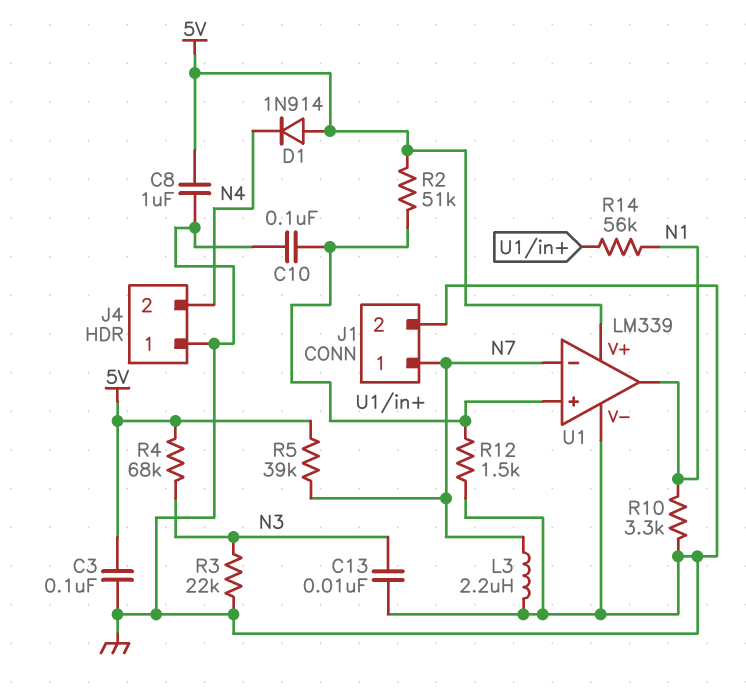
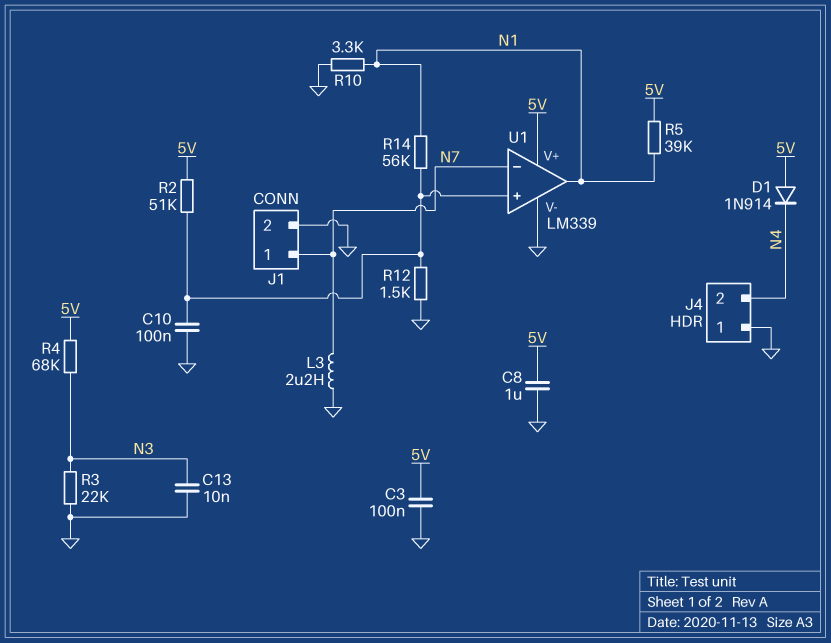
R5: 39k (5V, N7) -> 39k (5V, N1)

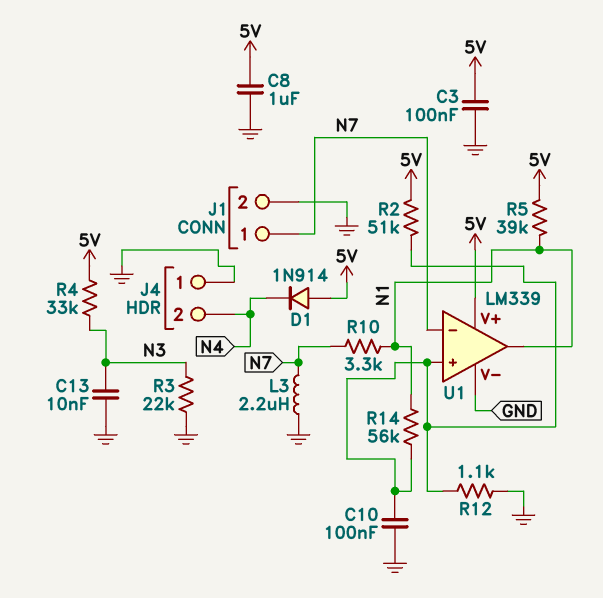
R4: 68k (5V, N3) -> 33k (5V, N3)
R10: 3.3k (GND, N1) -> 3.3k (N1, N7)
R12: 1.5k (GND, U1/in+) -> 1.1k (GND, U1/in+)

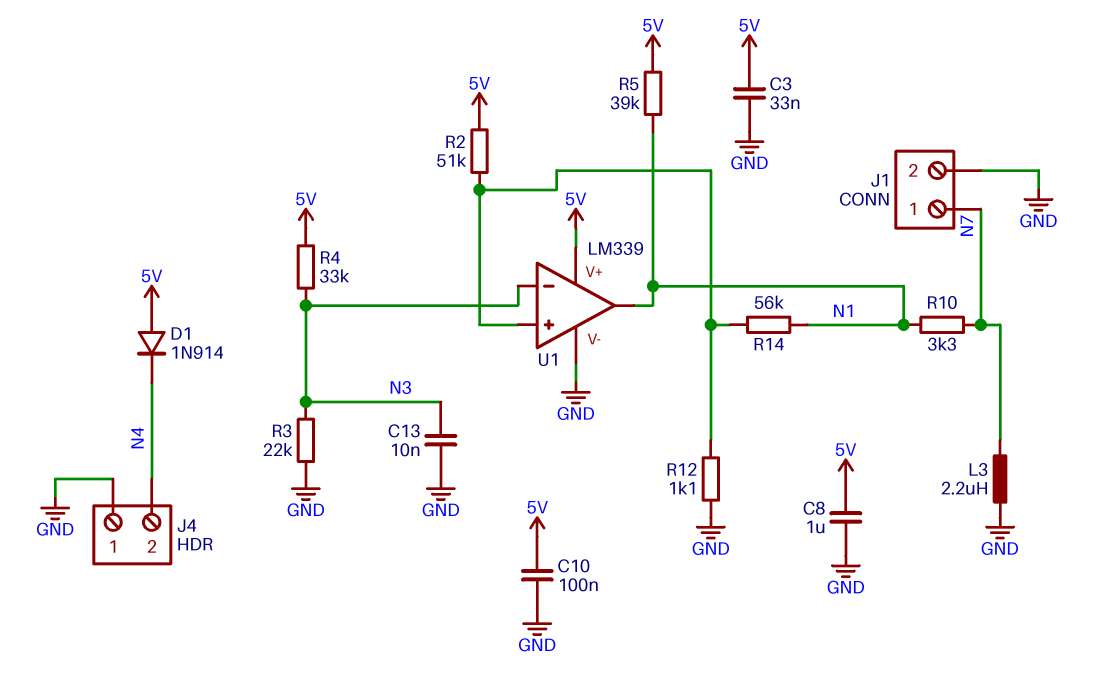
C3: 100nF (5V, GND) -> 33nF (5V, GND)
C10: 100nF (GND, U1/in+) -> 100nF (5V, GND)
U1 pin in-: N7 -> N3

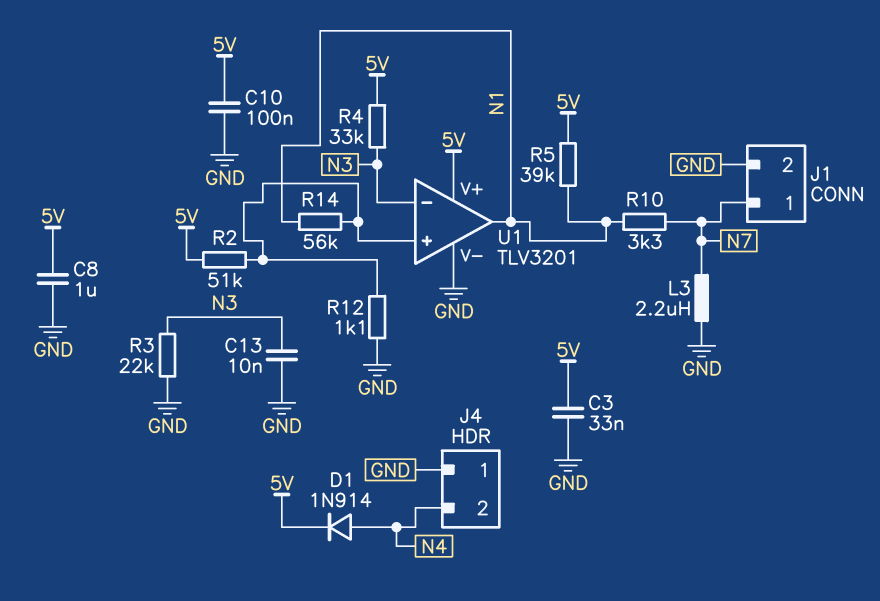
D1: diode 1N914 (A 5V, K N4) -> diode 1N914 (A N4, K 5V)
U1: LM339 -> TLV3201

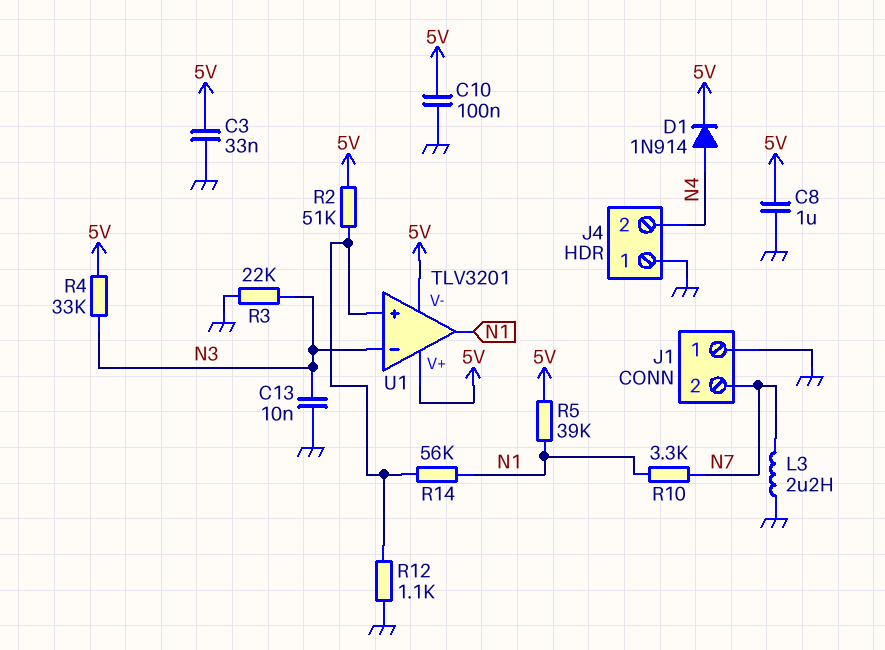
J1 pin 1: N7 -> GND
J1 pin 2: GND -> N7
U1 pin V-: GND -> 5V

